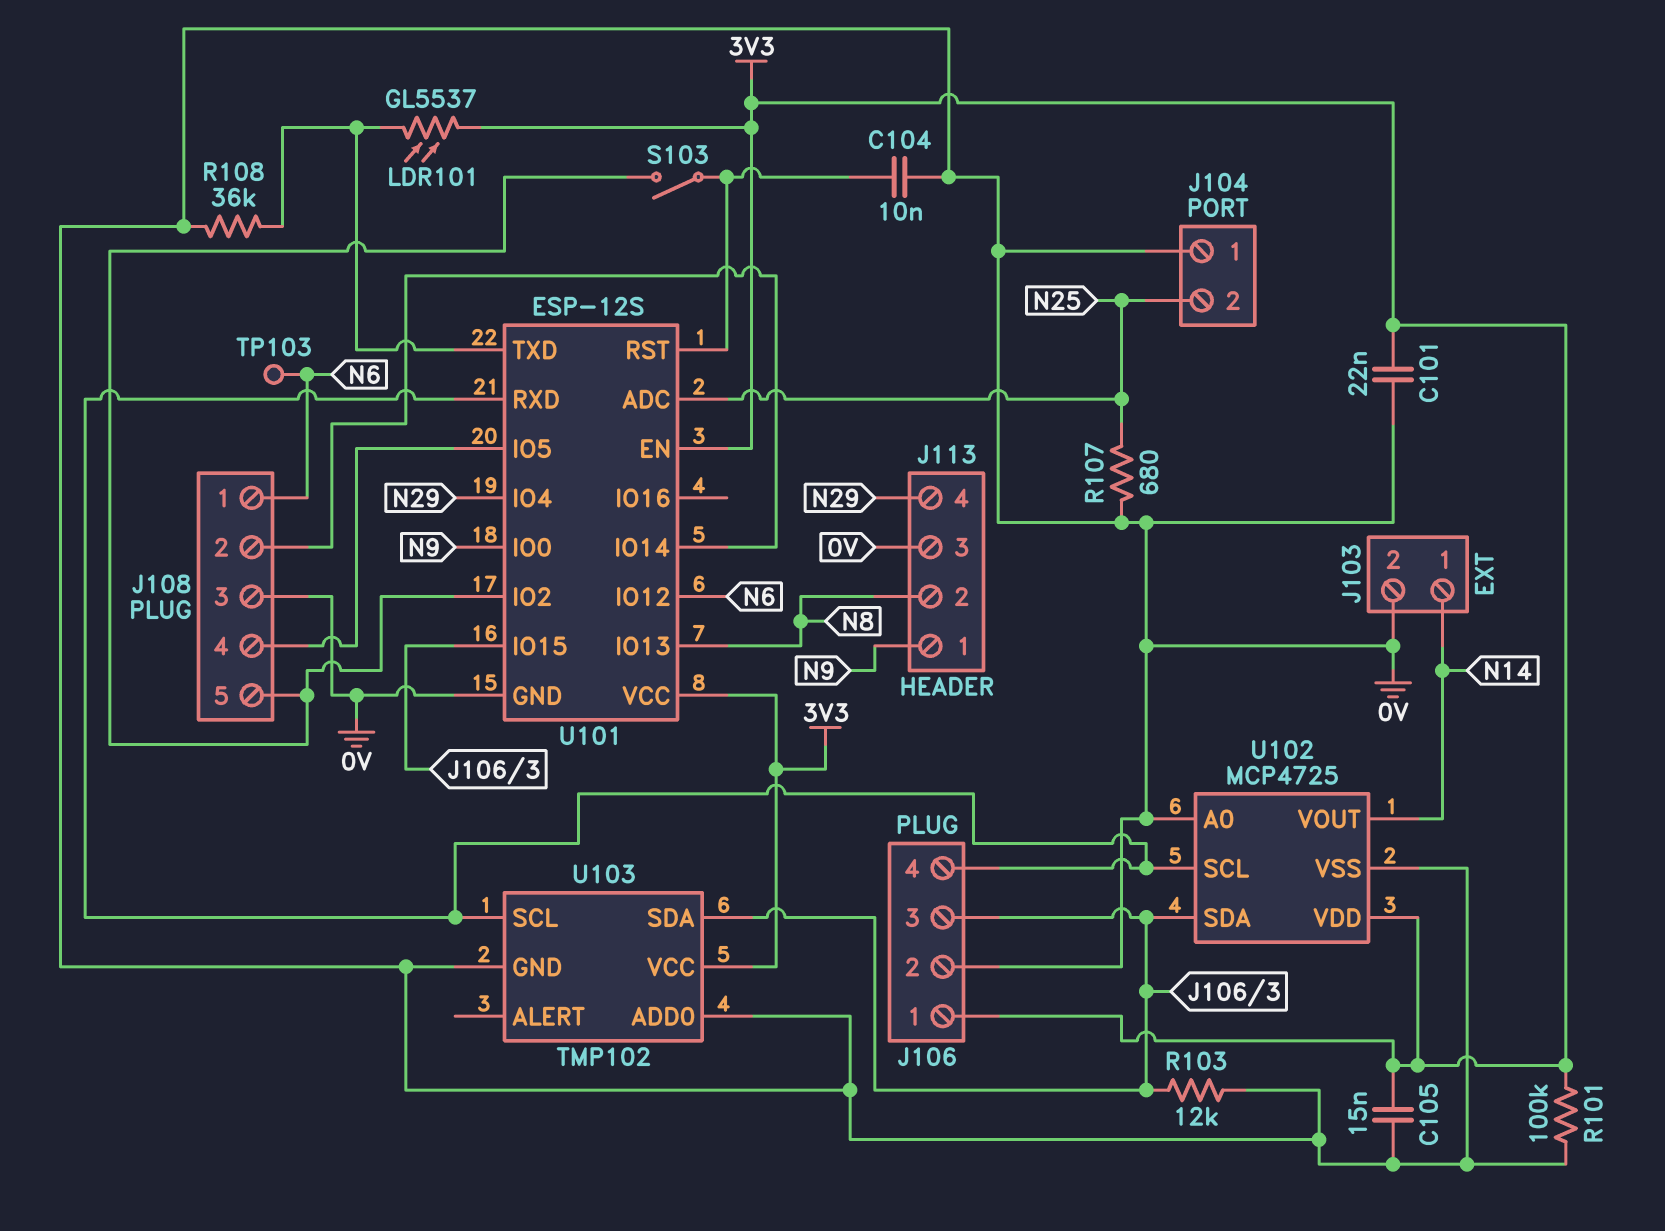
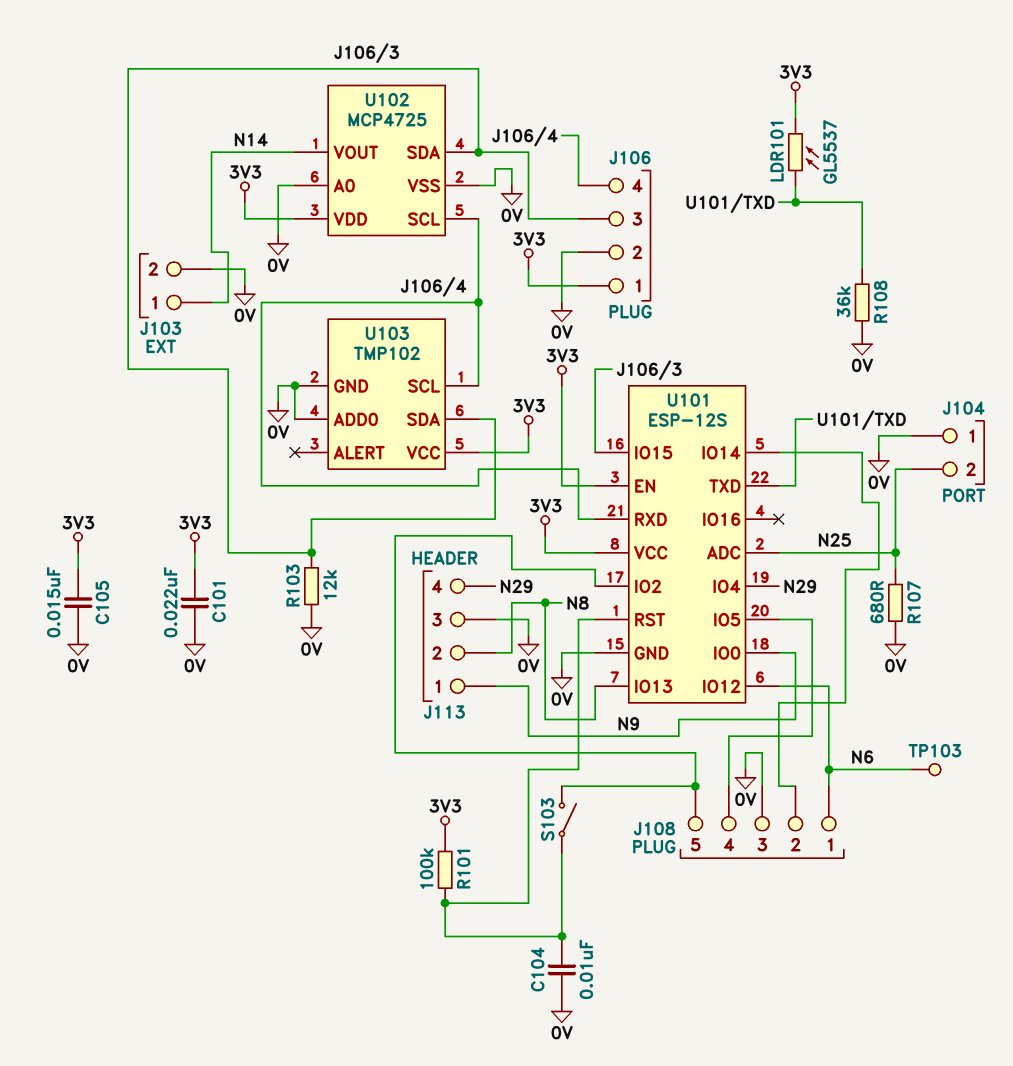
R101: 100k (0V, 3V3) -> 100k (3V3, U101/RST)

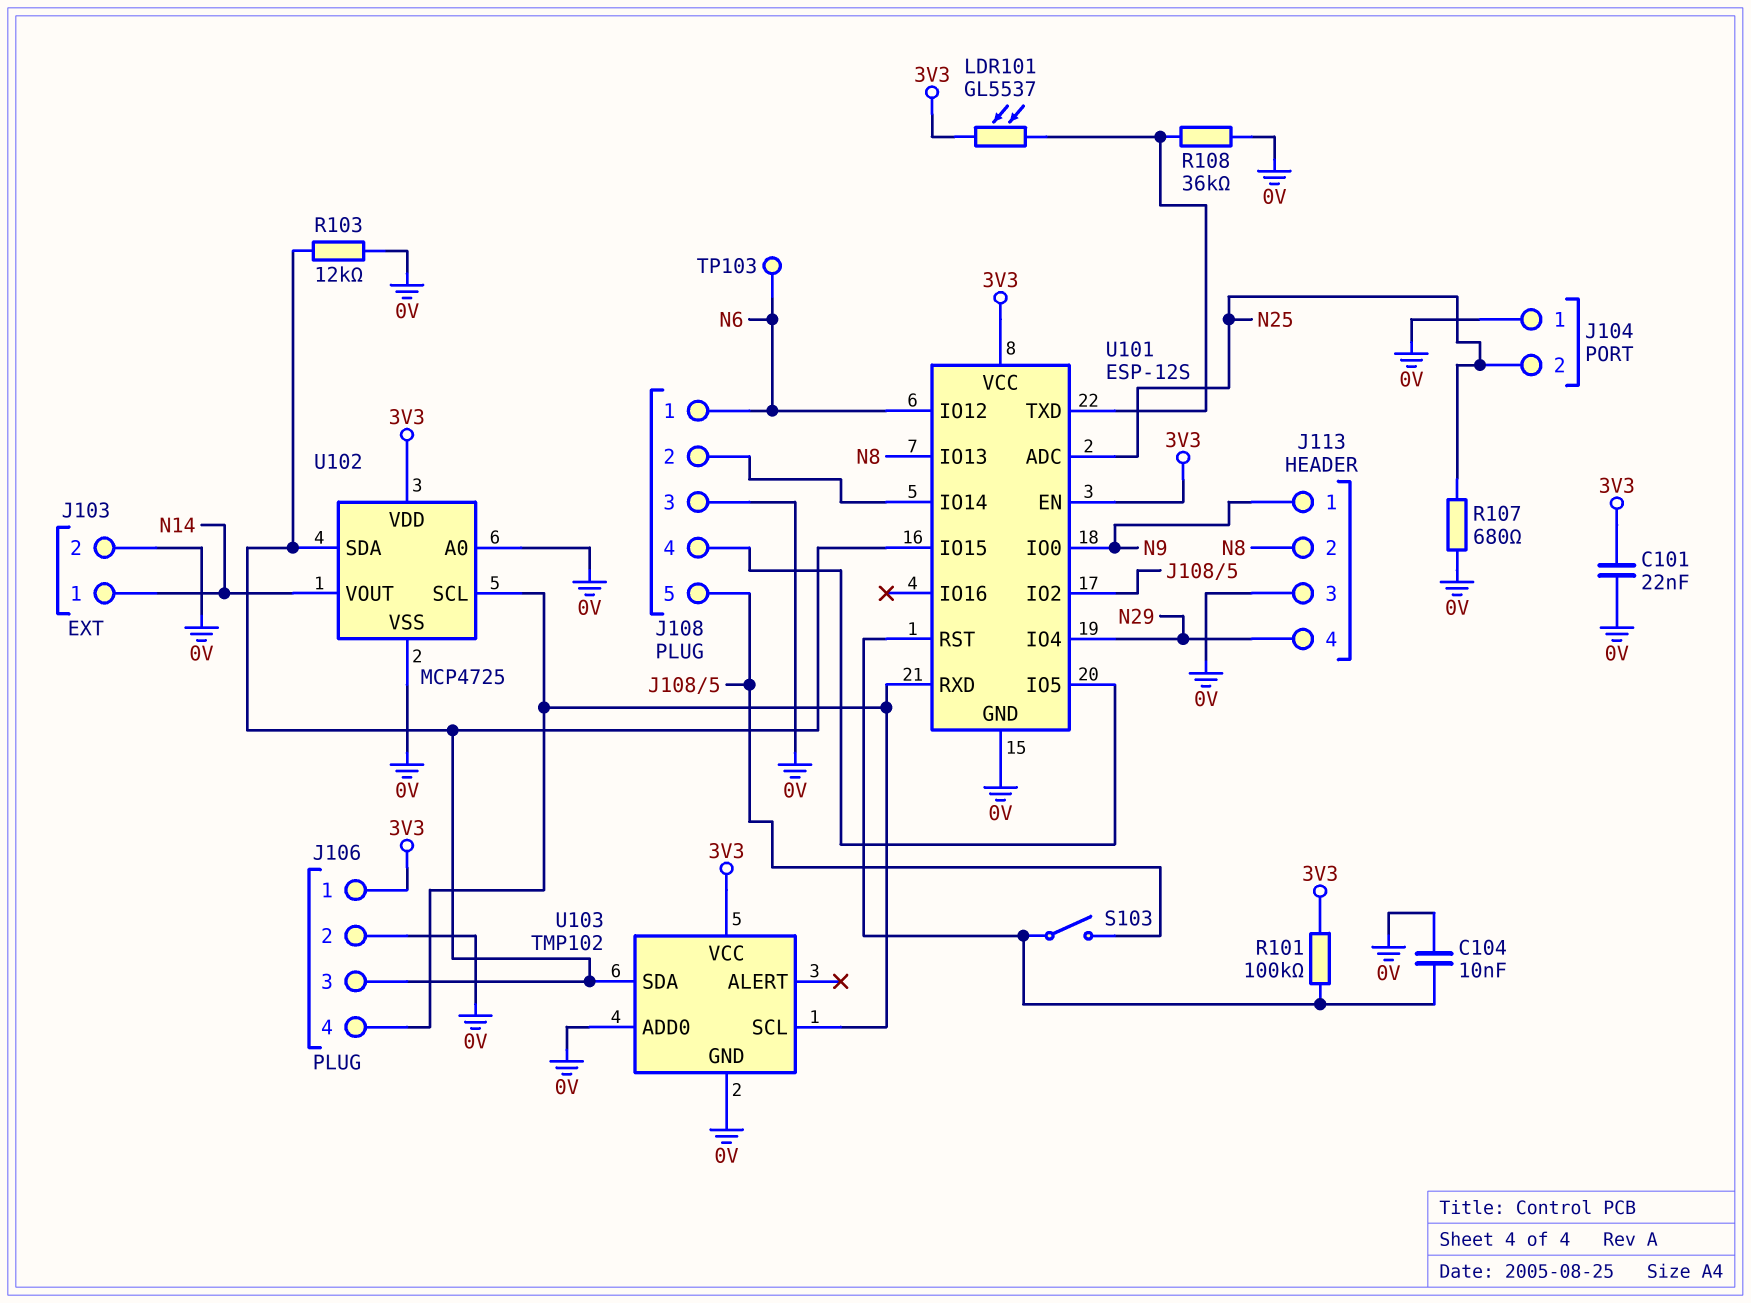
C105: 15nF (0V, 3V3) -> none

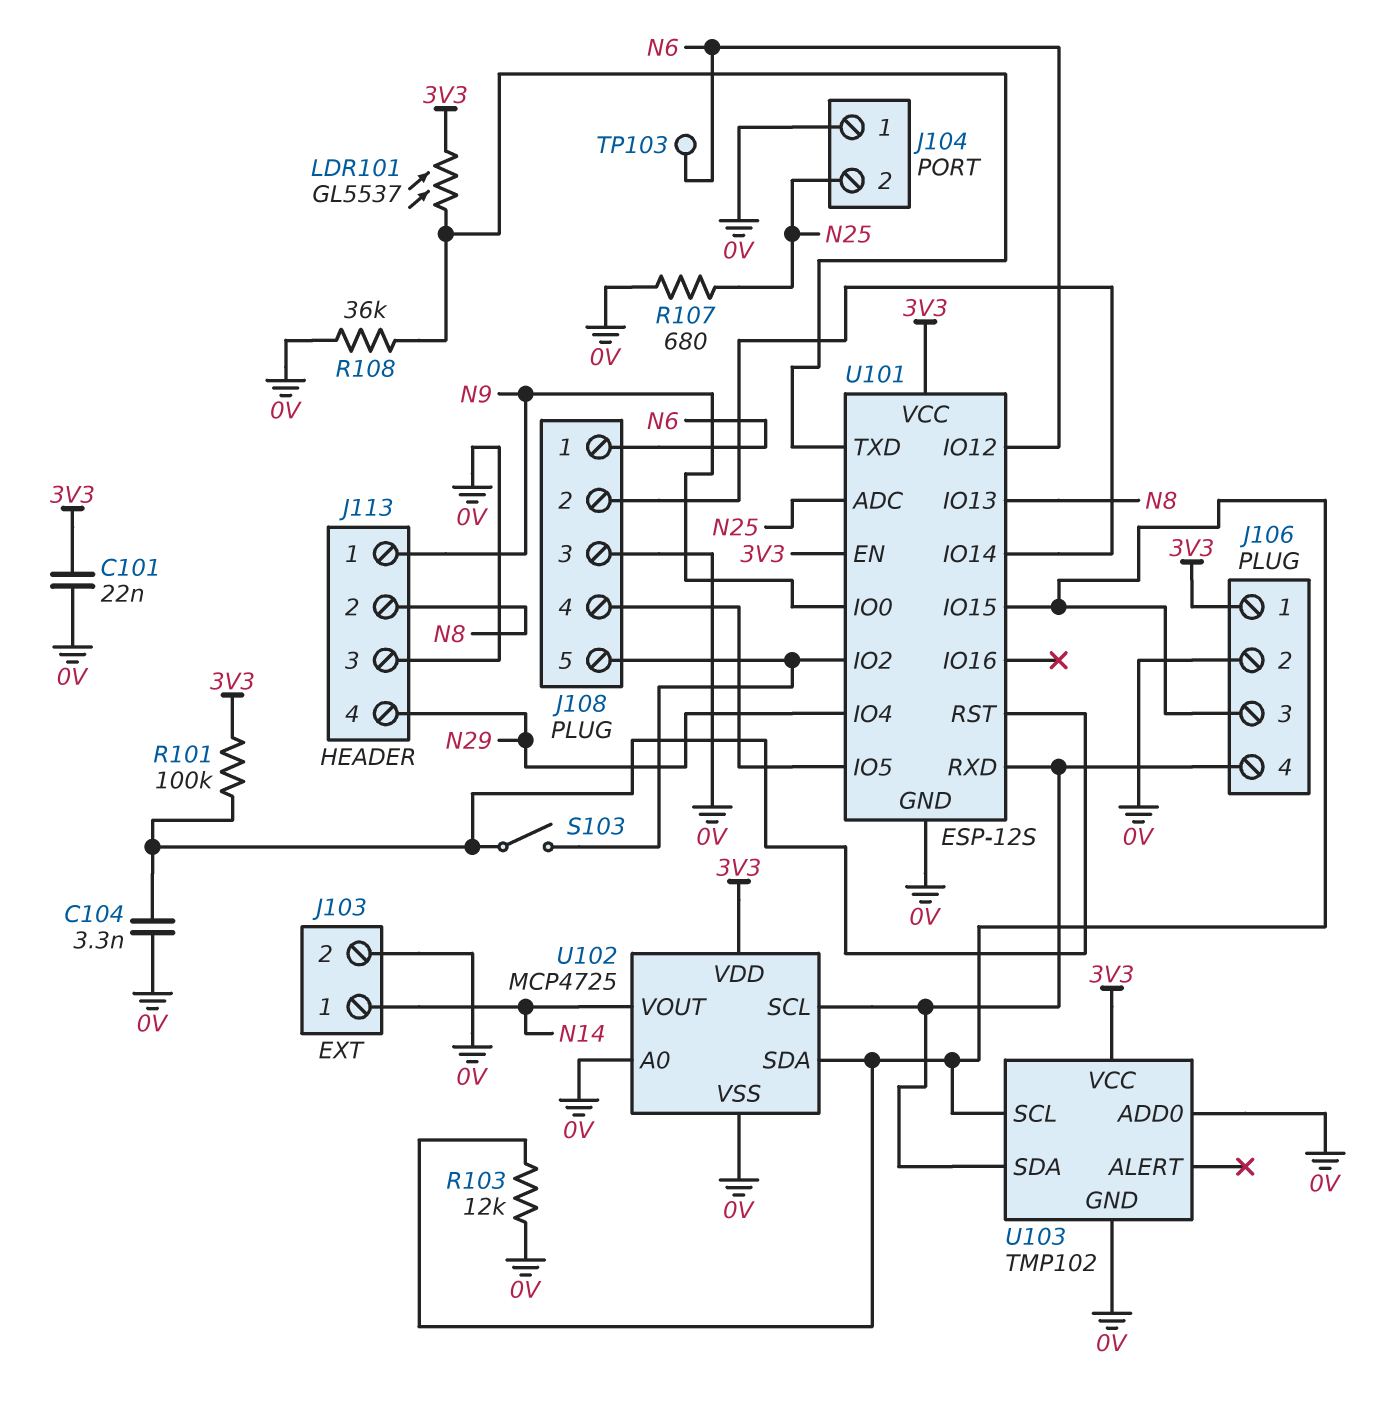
C104: 10nF (0V, U101/RST) -> 3.3nF (0V, U101/RST)
U103 pin SCL: J106/4 -> J106/3
U103 pin SDA: J106/3 -> J106/4

